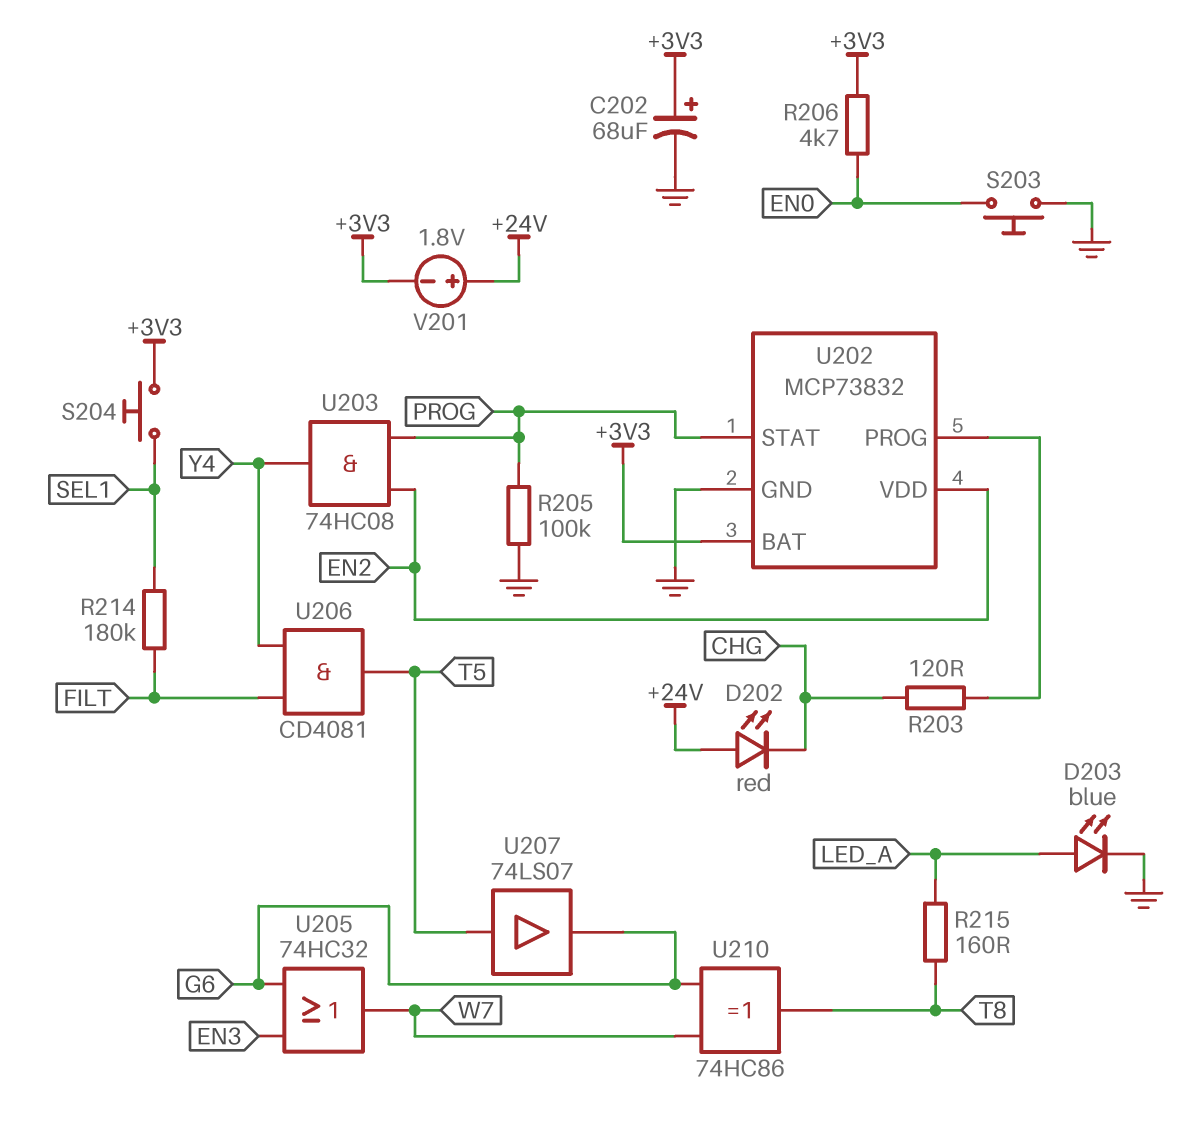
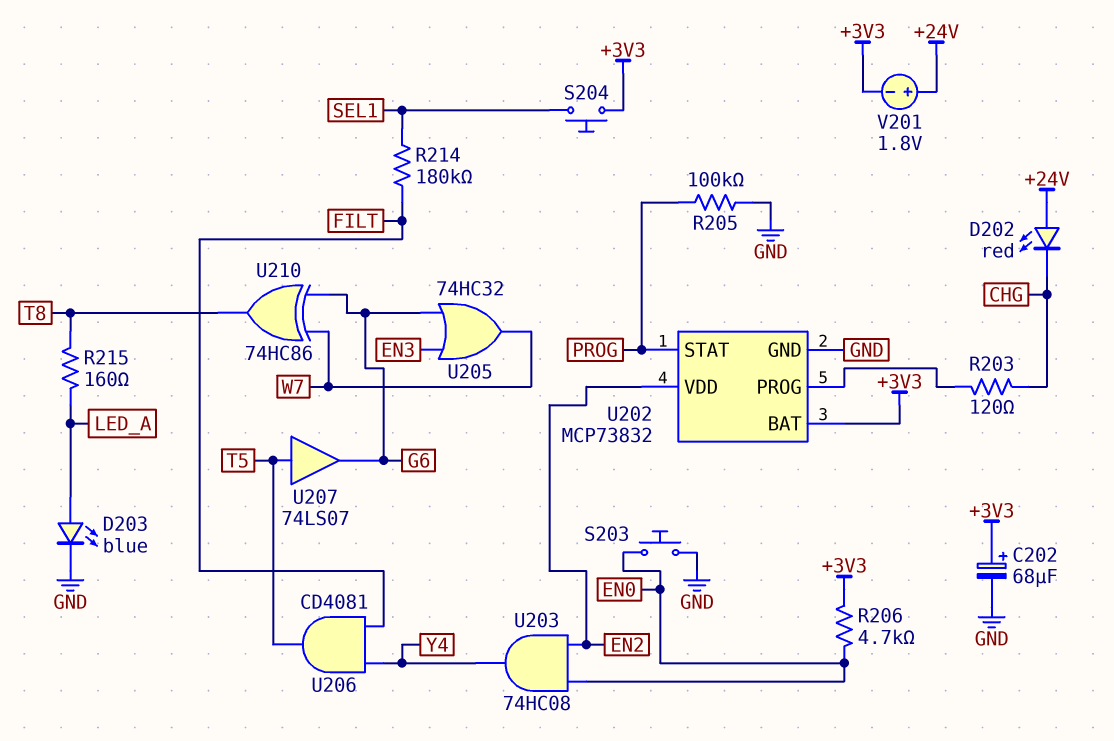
U203: AND 74HC08 (in EN2, in PROG, out Y4) -> AND 74HC08 (in EN0, in EN2, out Y4)

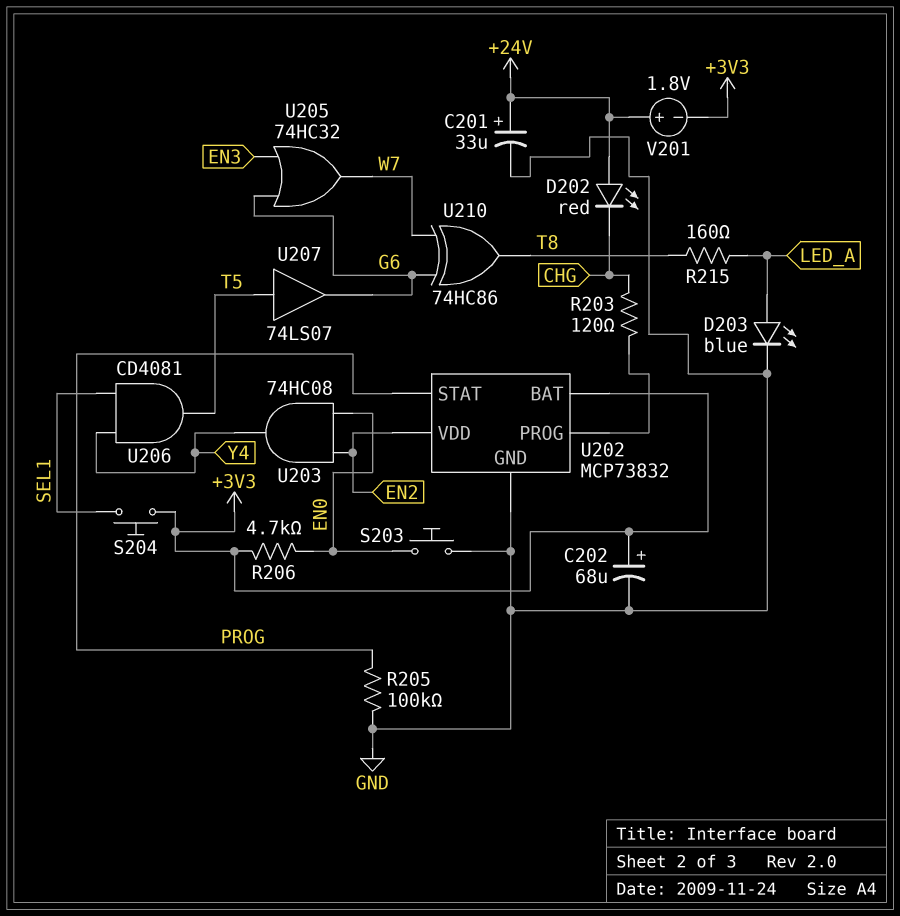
C201: none -> 33uF (plus +24V, minus GND)
R214: 180k (FILT, SEL1) -> none
U206: AND CD4081 (in FILT, in Y4, out T5) -> AND CD4081 (in SEL1, in Y4, out T5)

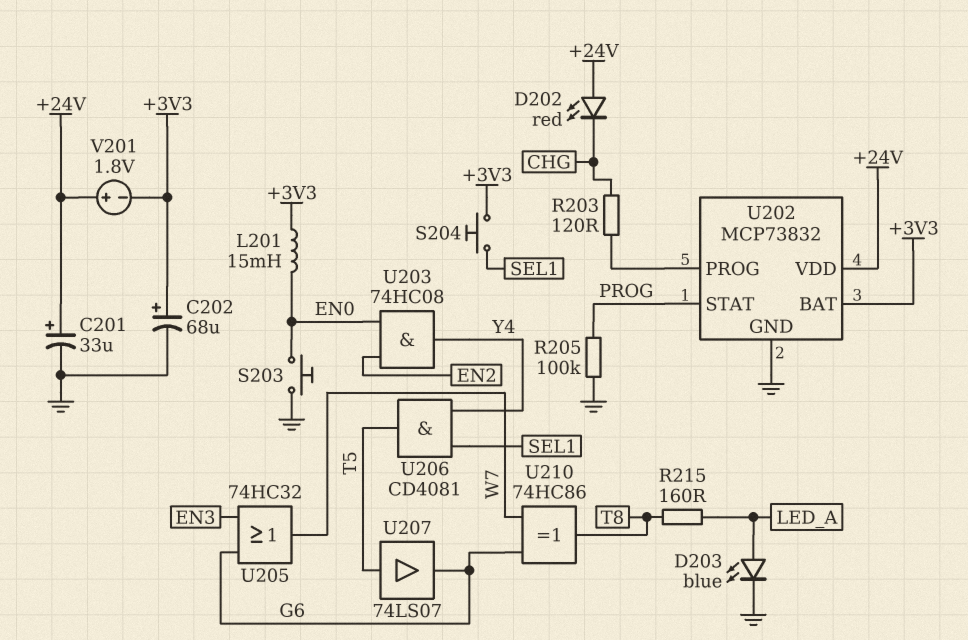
L201: none -> 15mH (+3V3, EN0)
R206: 4.7k (+3V3, EN0) -> none
U202 pin VDD: EN2 -> +24V

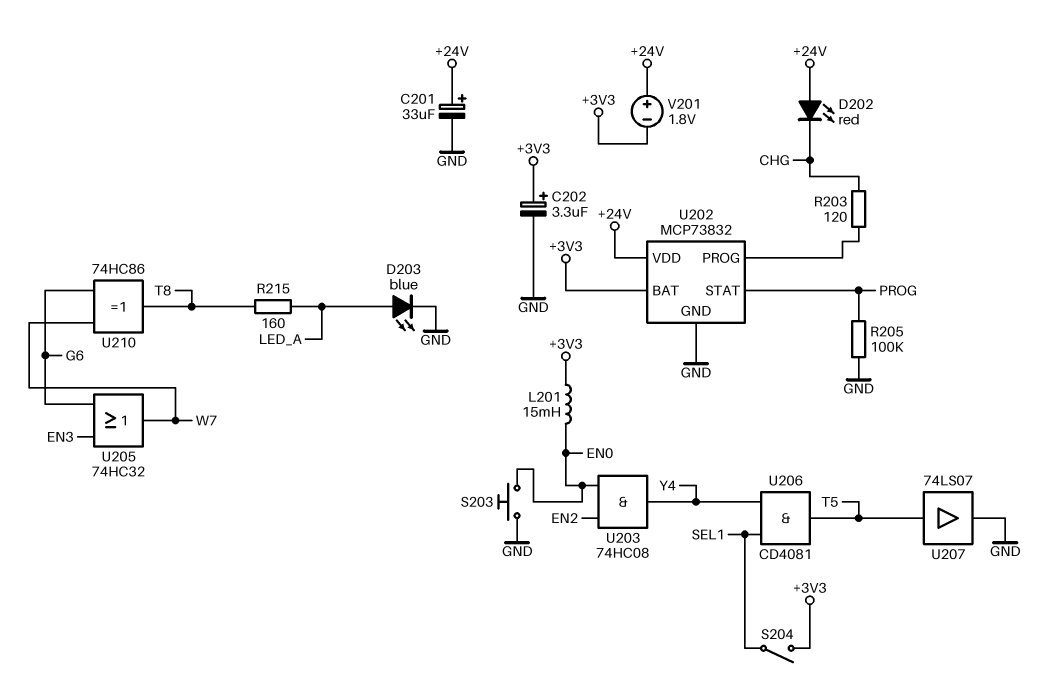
C202: 68uF (plus +3V3, minus GND) -> 3.3uF (plus +3V3, minus GND)
S204: button (+3V3, SEL1) -> switch (+3V3, SEL1)
U207: buffer 74LS07 (in T5, out G6) -> buffer 74LS07 (in T5, out GND)

